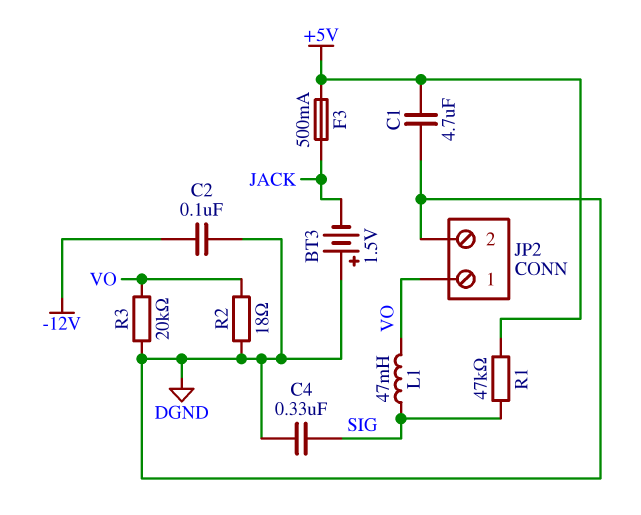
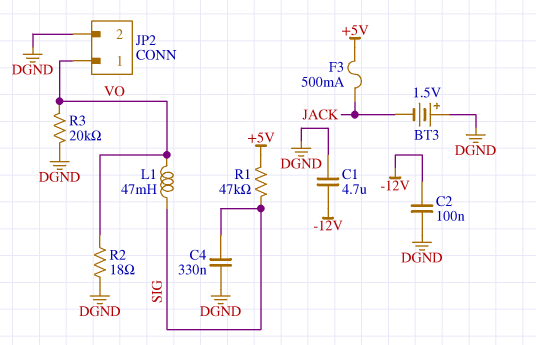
C1: 4.7uF (+5V, DGND) -> 4.7uF (-12V, DGND)

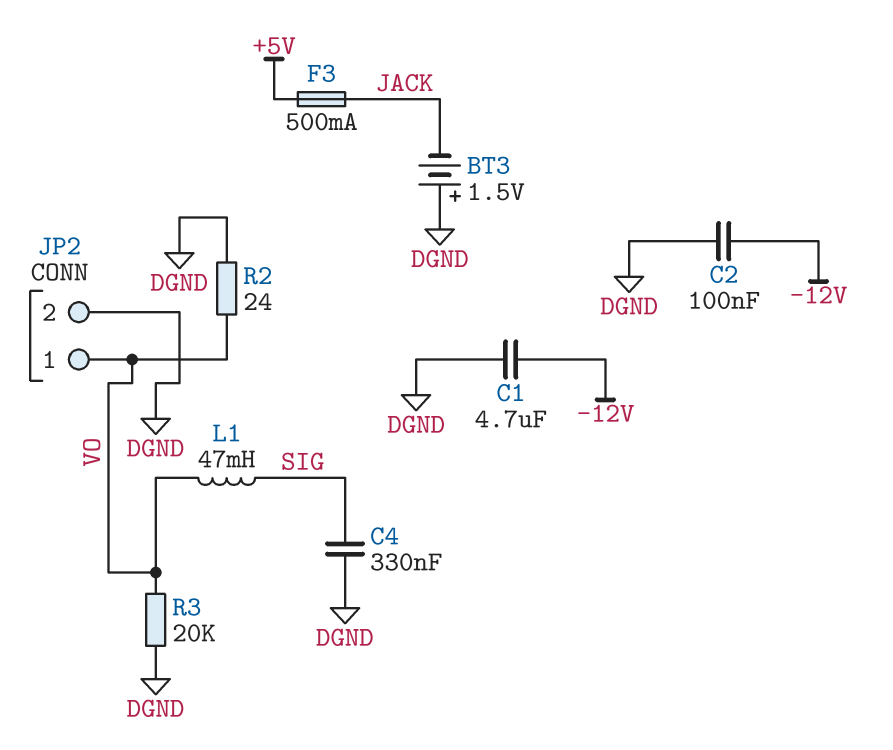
R1: 47k (+5V, SIG) -> none
R2: 18 (DGND, VO) -> 24 (DGND, VO)

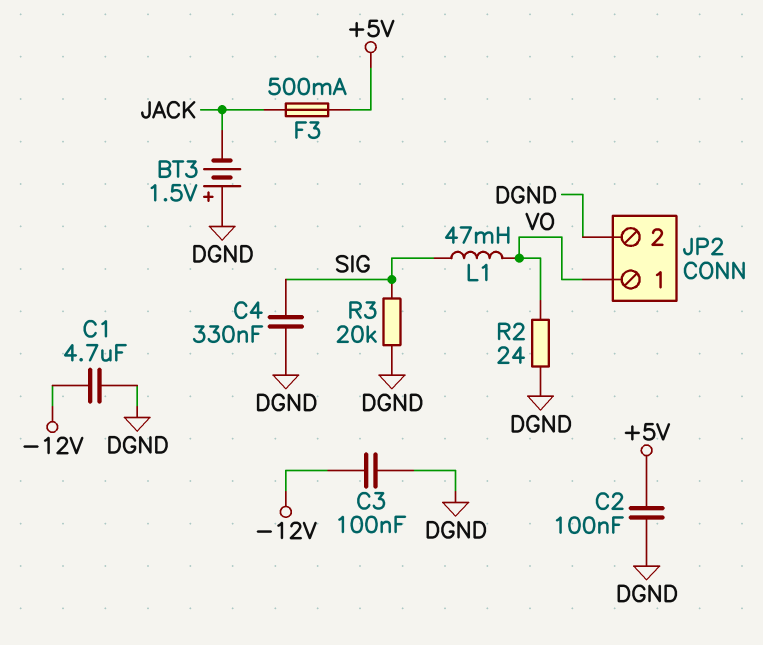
C2: 100nF (-12V, DGND) -> 100nF (+5V, DGND)
C3: none -> 100nF (-12V, DGND)
R3: 20k (DGND, VO) -> 20k (DGND, SIG)

